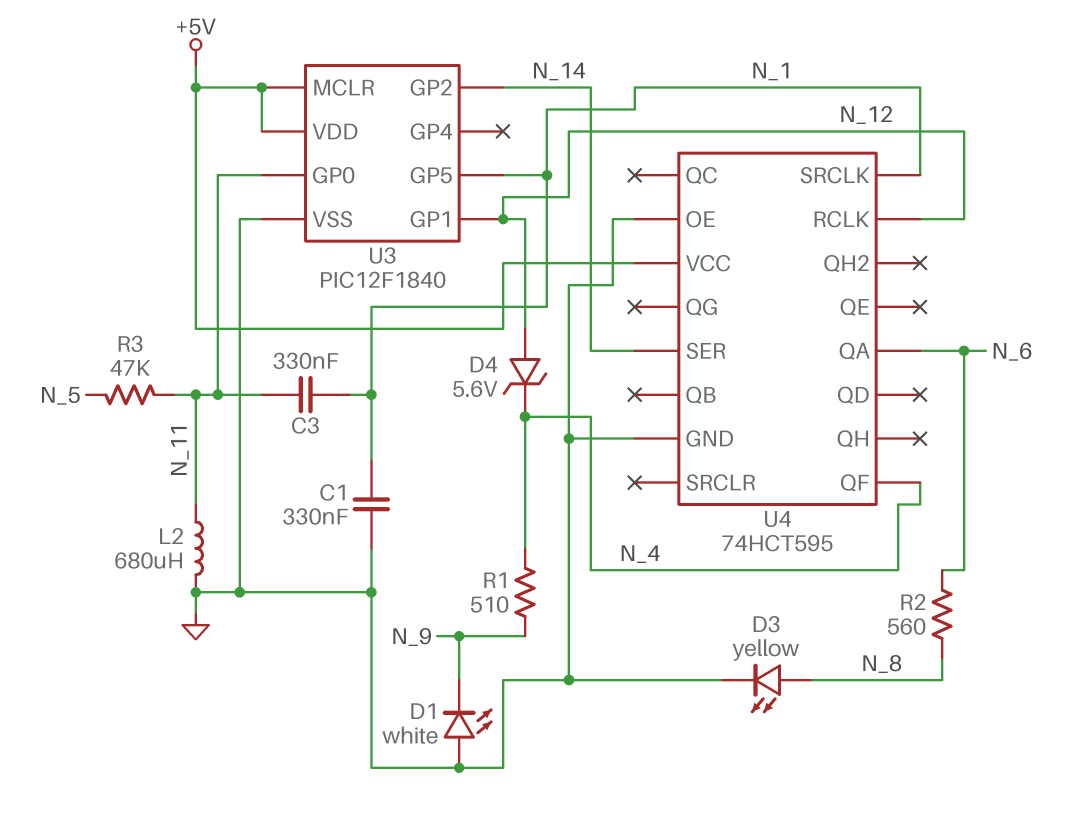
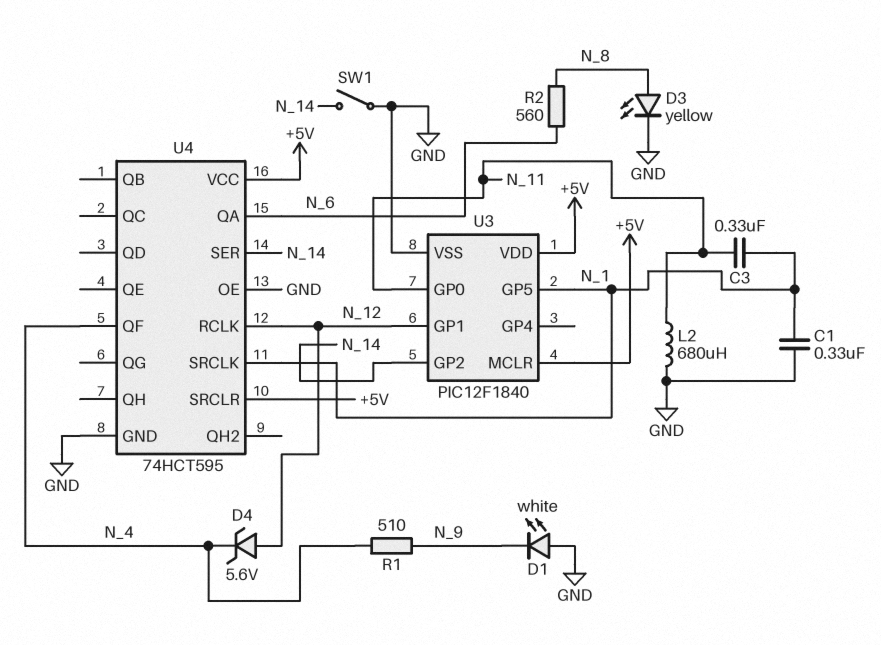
R3: 47k (N_5, N_11) -> none
SW1: none -> switch (GND, N_14)
U4 pin SRCLR: none -> +5V

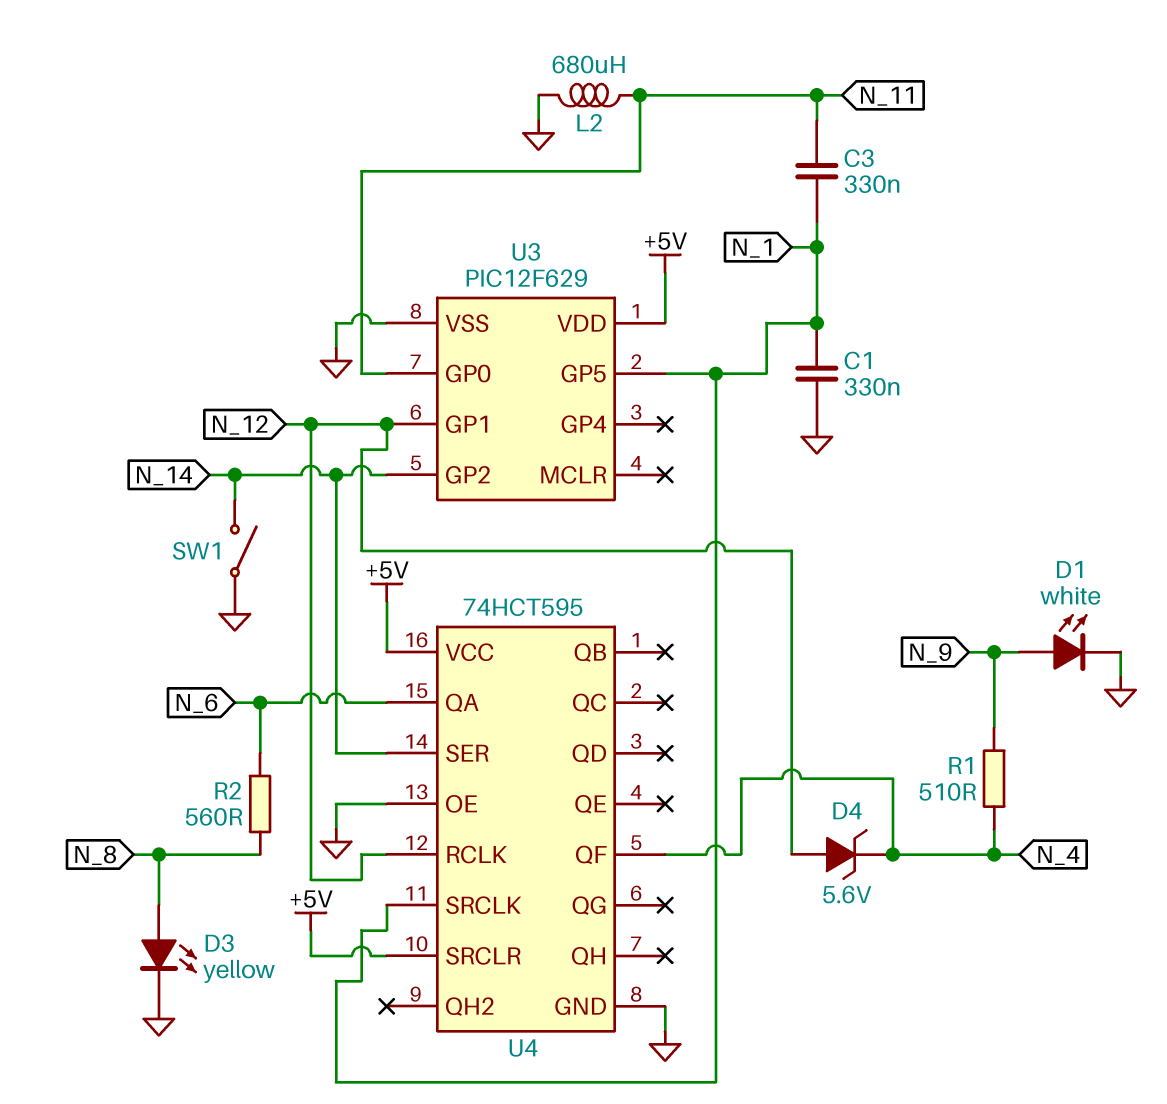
D1: LED white (A GND, K N_9) -> LED white (A N_9, K GND)
U3: PIC12F1840 -> PIC12F629
U3 pin MCLR: +5V -> none

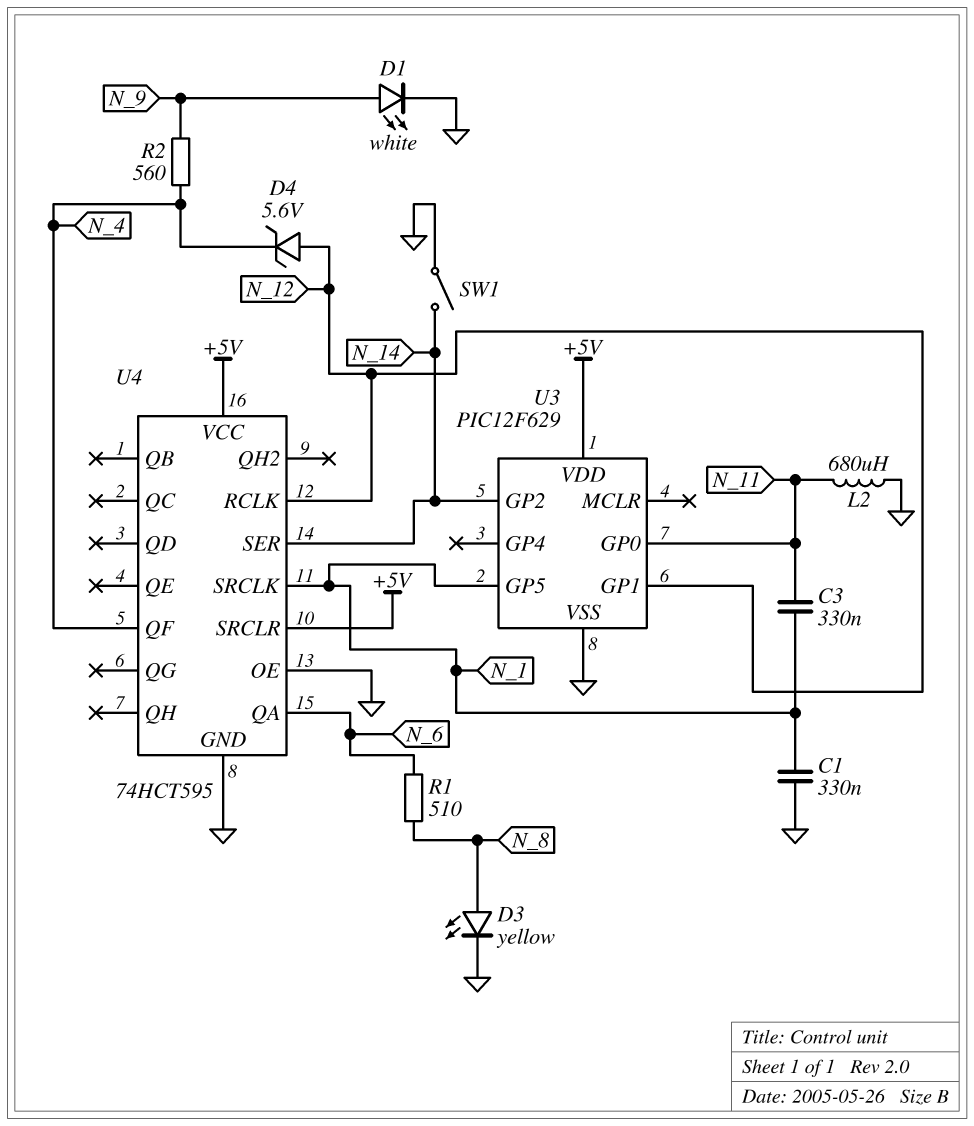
R1: 510 (N_4, N_9) -> 510 (N_6, N_8)
R2: 560 (N_6, N_8) -> 560 (N_4, N_9)

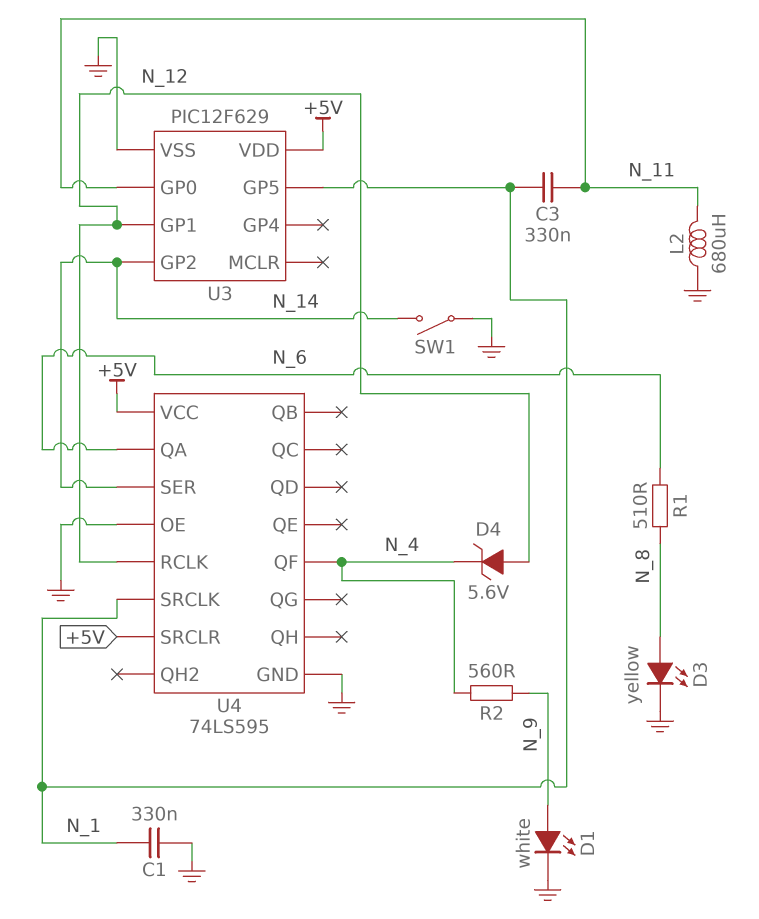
U4: 74HCT595 -> 74LS595

